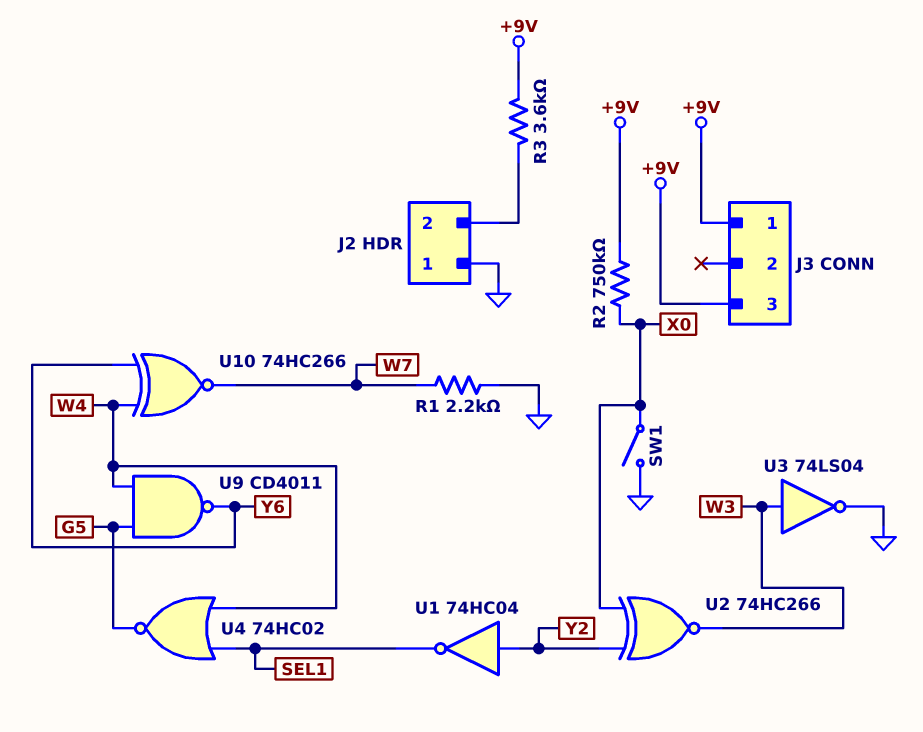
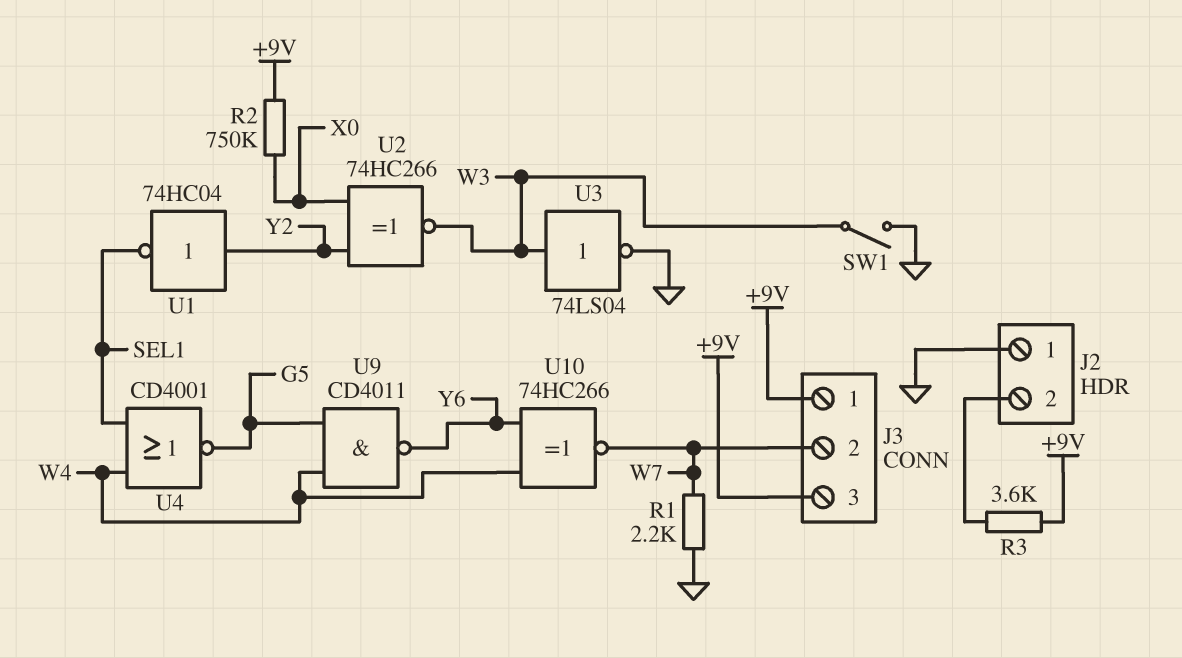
J3 pin 2: none -> W7
SW1: switch (GND, X0) -> switch (GND, W3)
U4: NOR 74HC02 (in SEL1, in W4, out G5) -> NOR CD4001 (in SEL1, in W4, out G5)

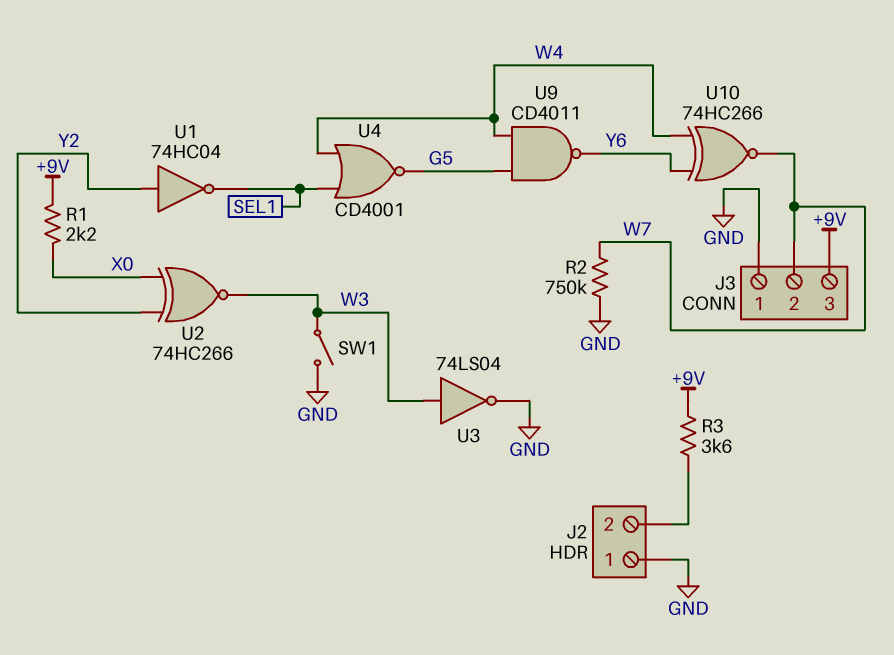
J3 pin 1: +9V -> GND
R1: 2.2k (GND, W7) -> 2.2k (+9V, X0)
R2: 750k (+9V, X0) -> 750k (GND, W7)

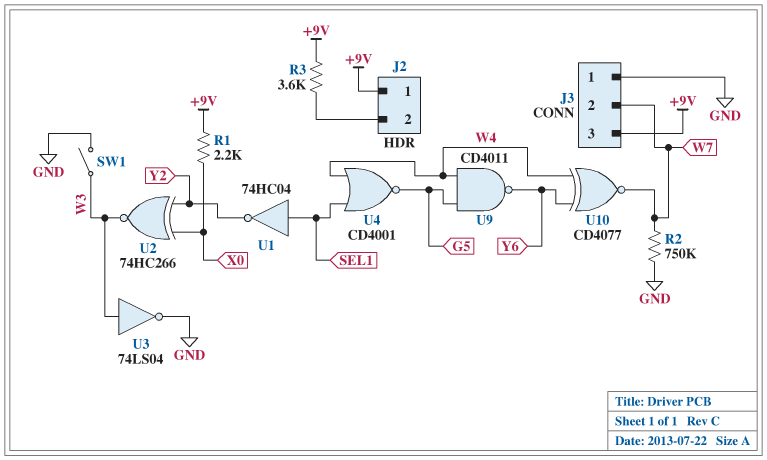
J2 pin 1: GND -> +9V
U1: NOT 74HC04 (in Y2, out SEL1) -> NOT 74HC04 (in SEL1, out Y2)
U10: XNOR 74HC266 (in W4, in Y6, out W7) -> XNOR CD4077 (in W4, in Y6, out W7)

